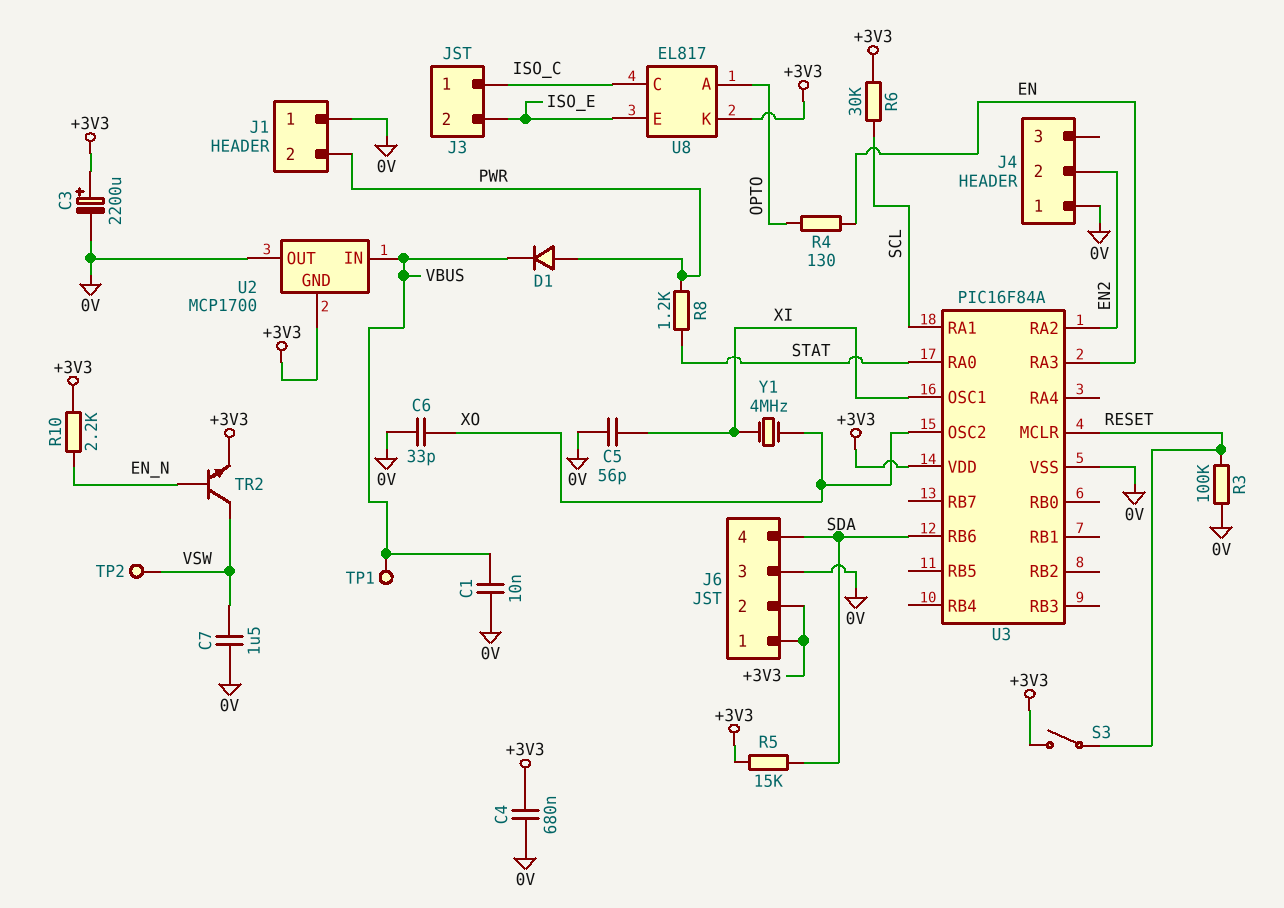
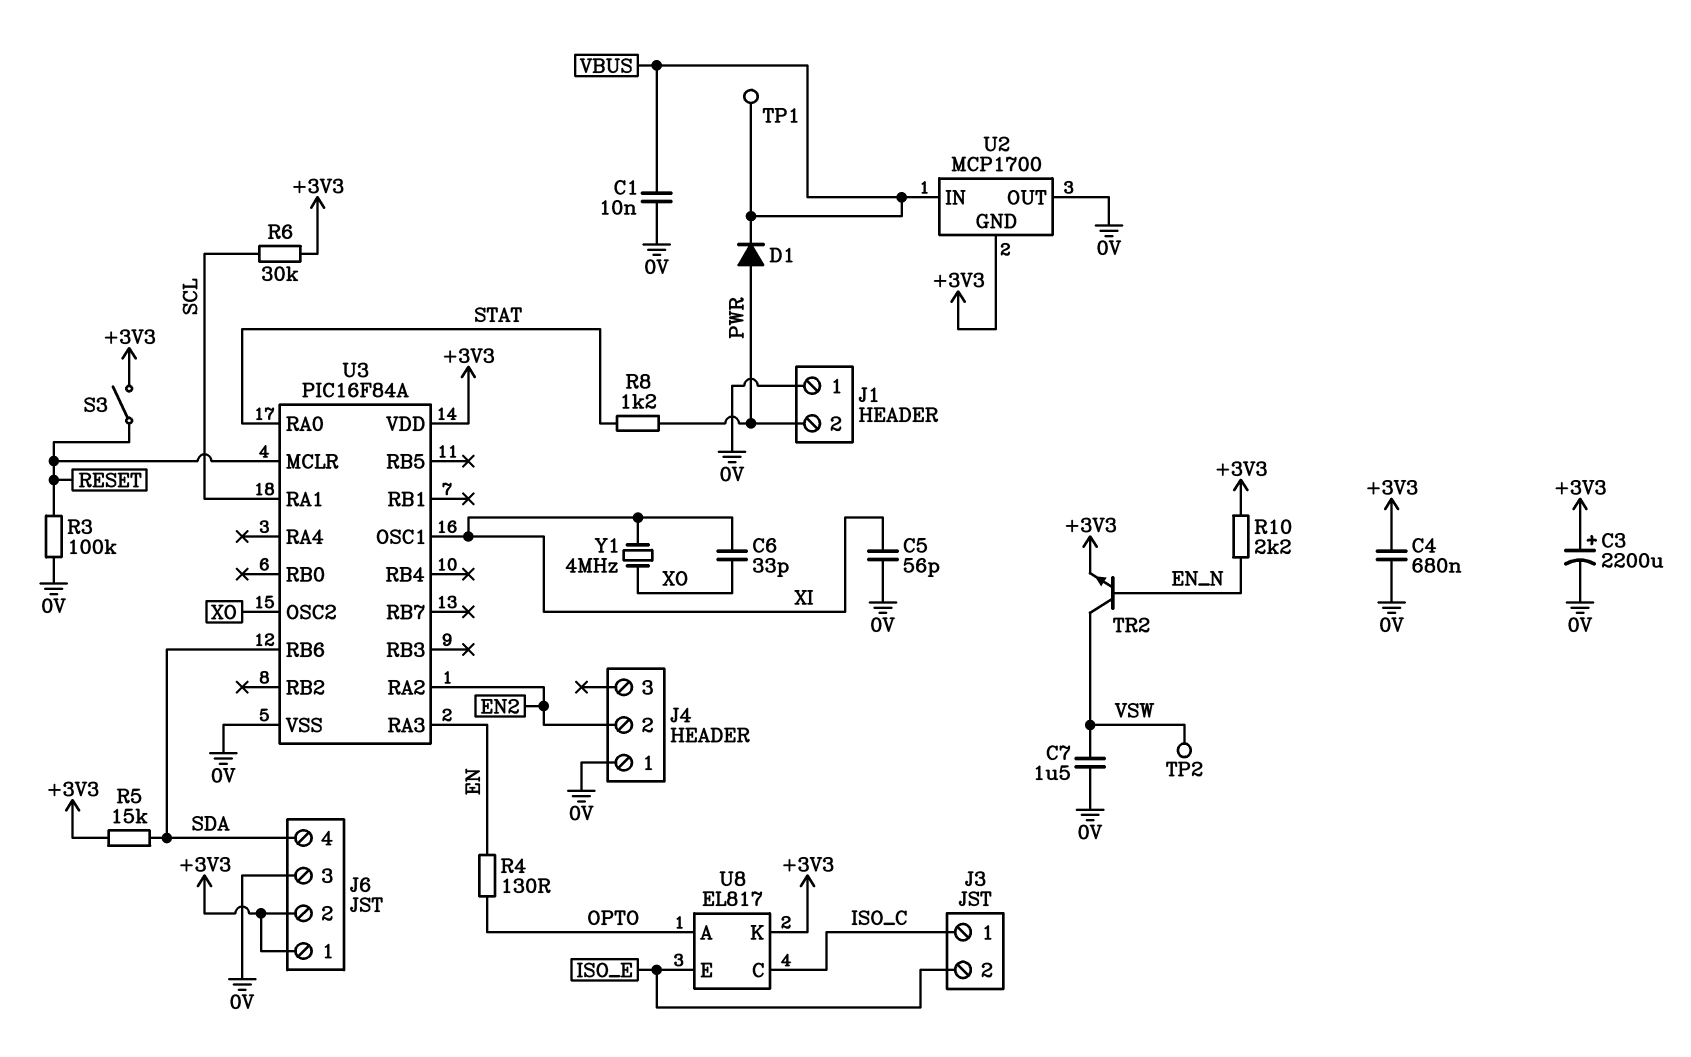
C6: 33pF (0V, XO) -> 33pF (XI, XO)

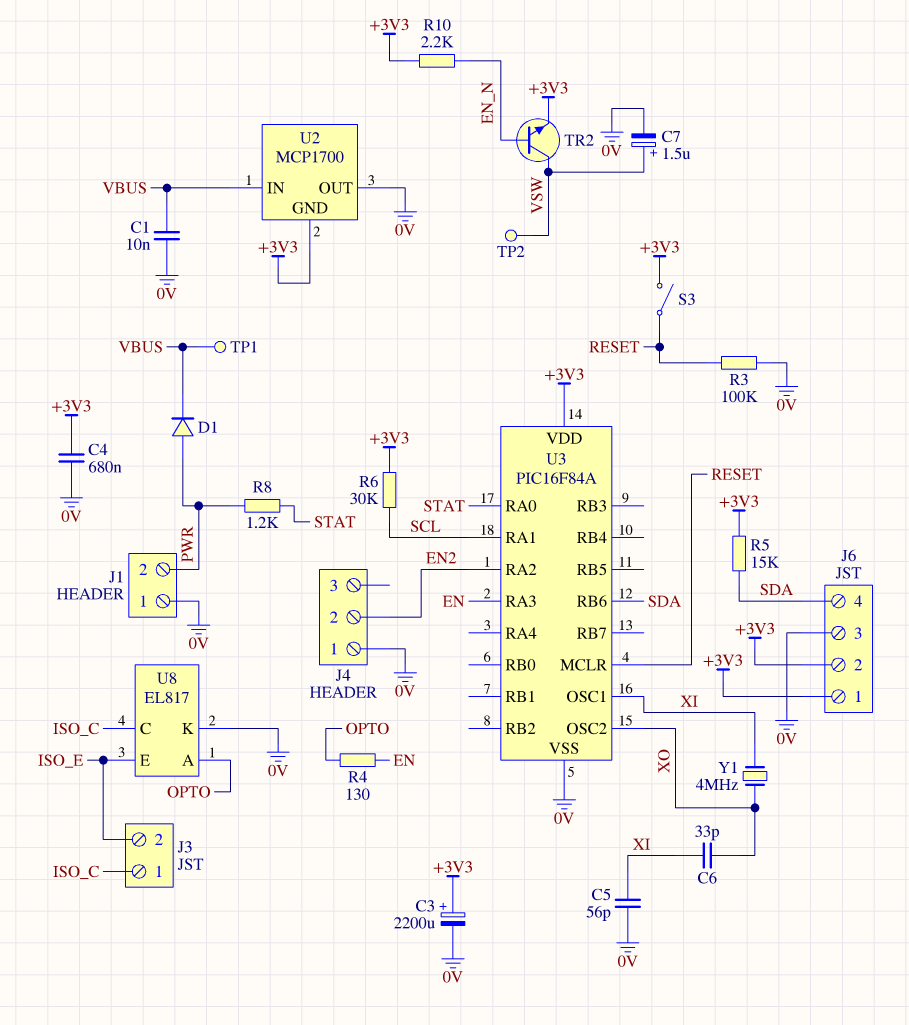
C7: 1.5uF (0V, VSW) -> 1.5uF (plus VSW, minus 0V)
U8 pin K: +3V3 -> 0V

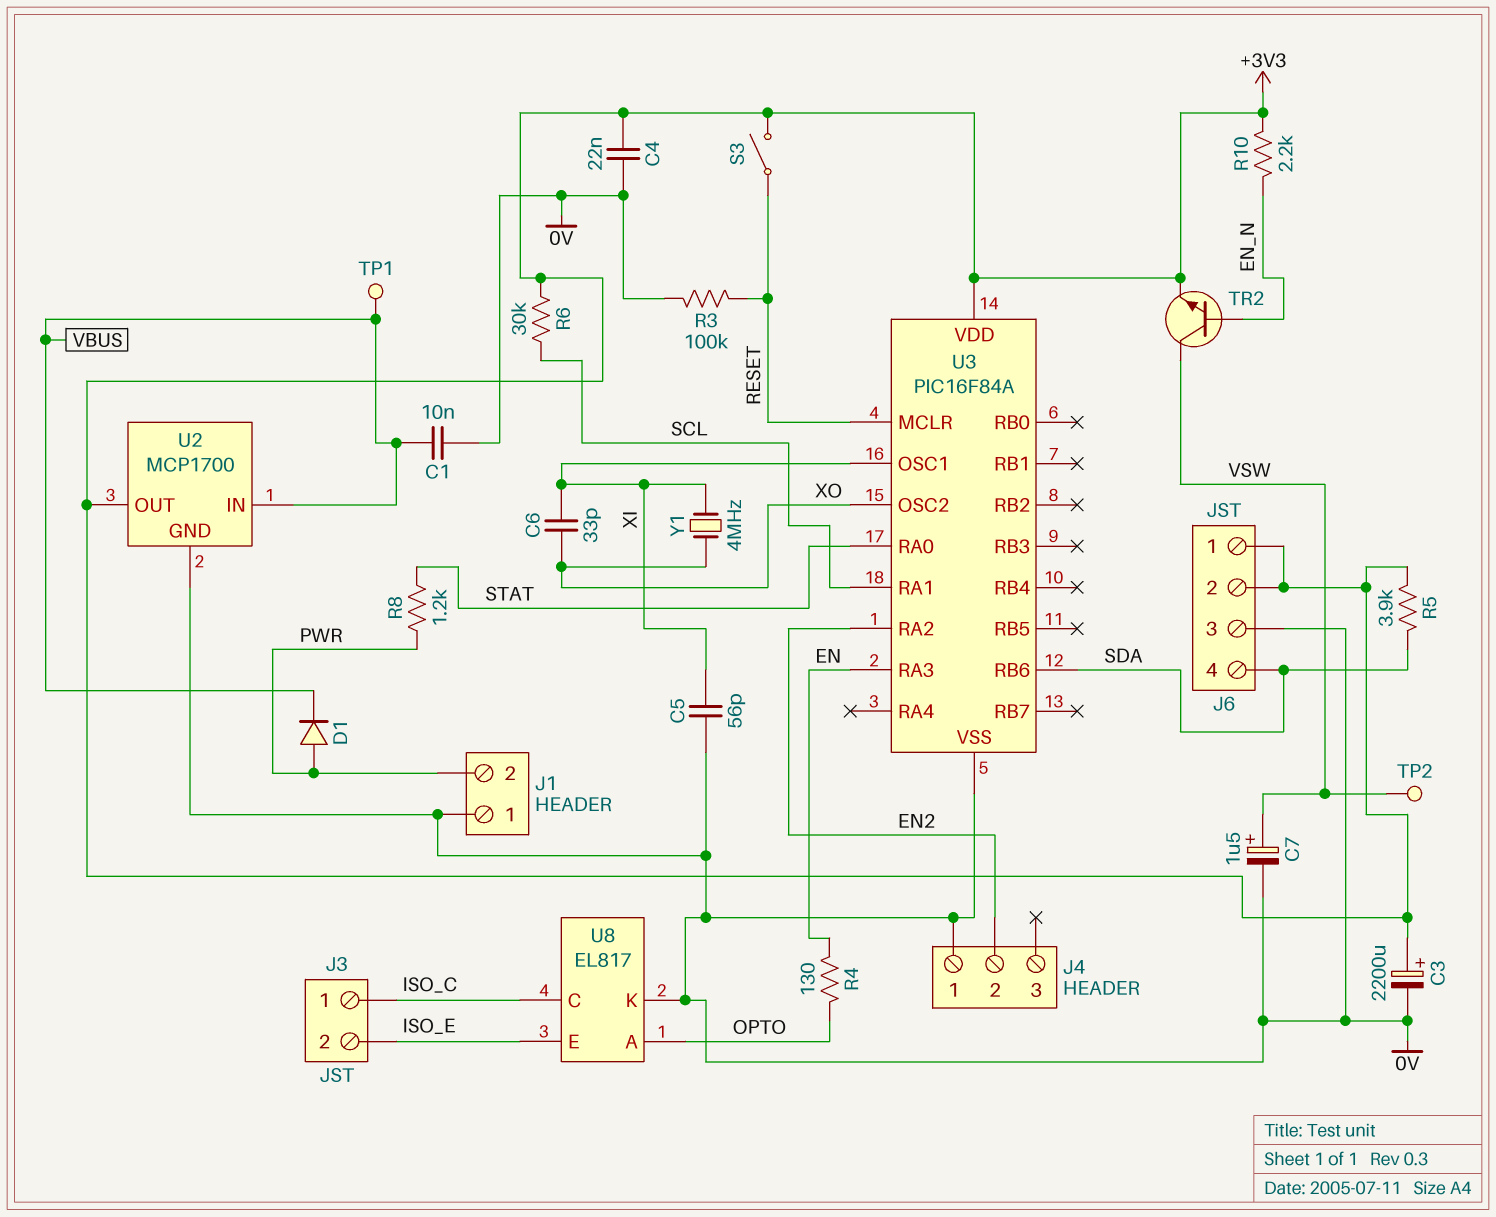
C4: 680nF (+3V3, 0V) -> 22nF (+3V3, 0V)
R5: 15k (+3V3, SDA) -> 3.9k (+3V3, SDA)
U2 pin GND: +3V3 -> 0V
U2 pin OUT: 0V -> +3V3

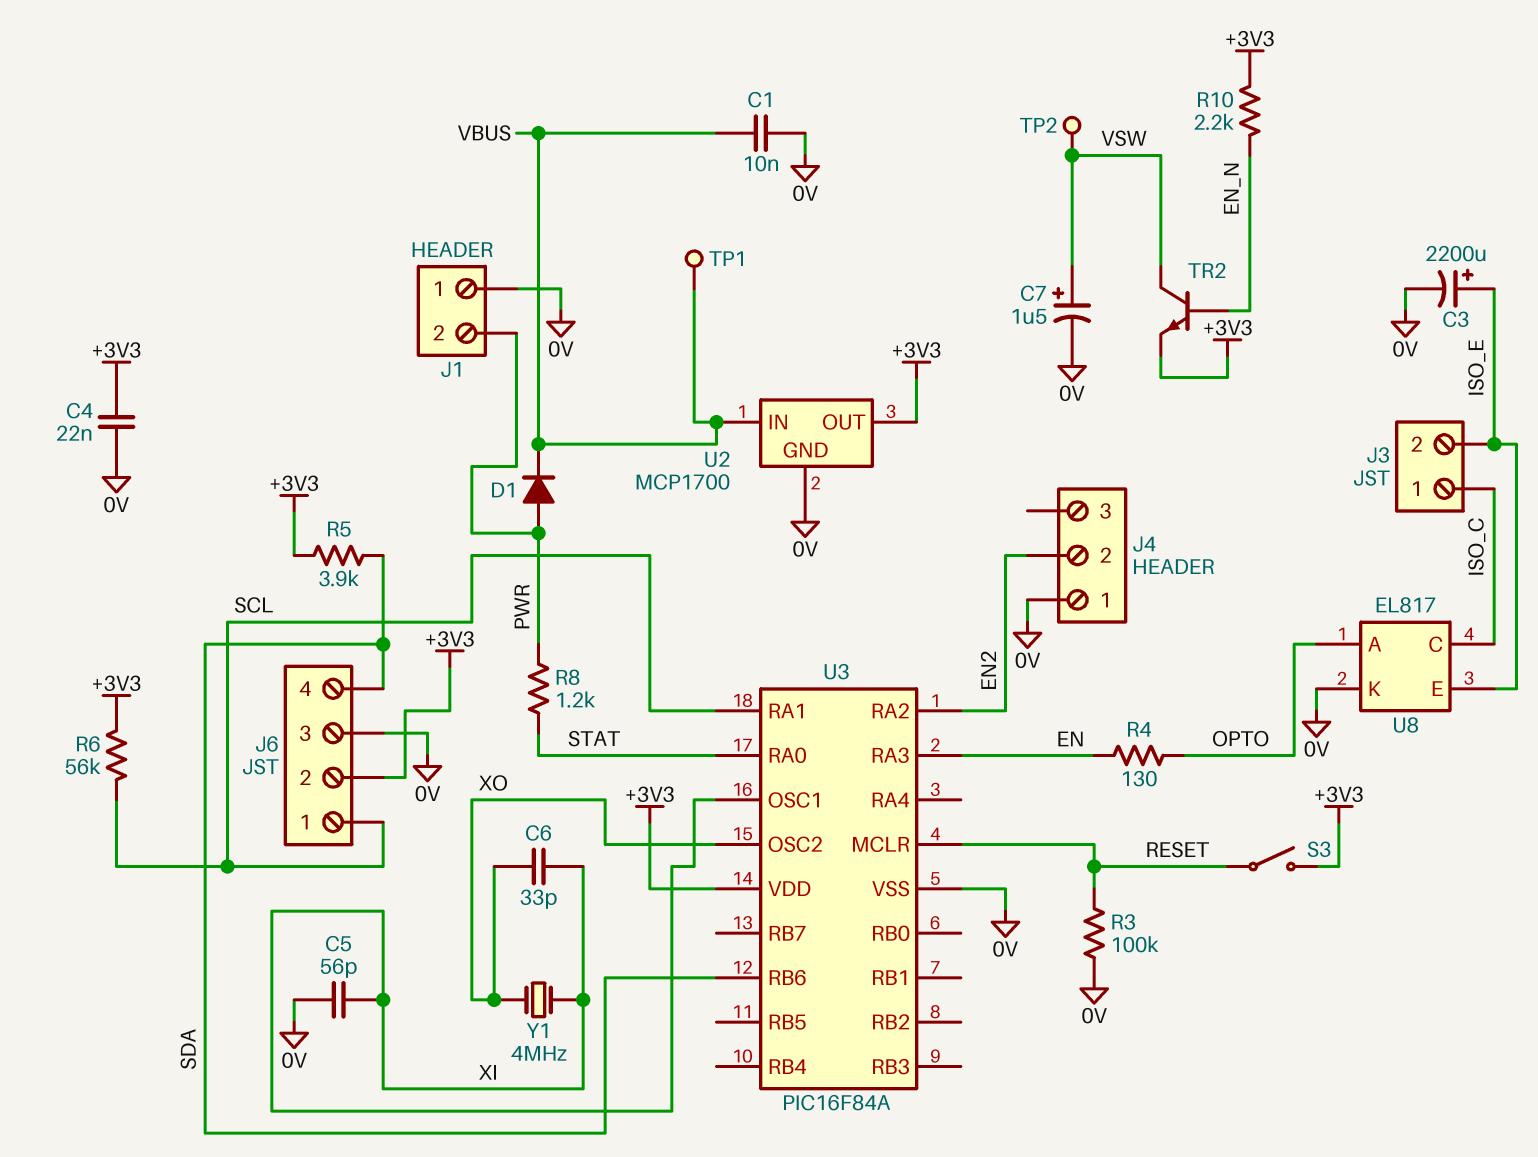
C3: 2200uF (plus +3V3, minus 0V) -> 2200uF (plus ISO_E, minus 0V)
J6 pin 1: +3V3 -> SCL
R6: 30k (+3V3, SCL) -> 56k (+3V3, SCL)

